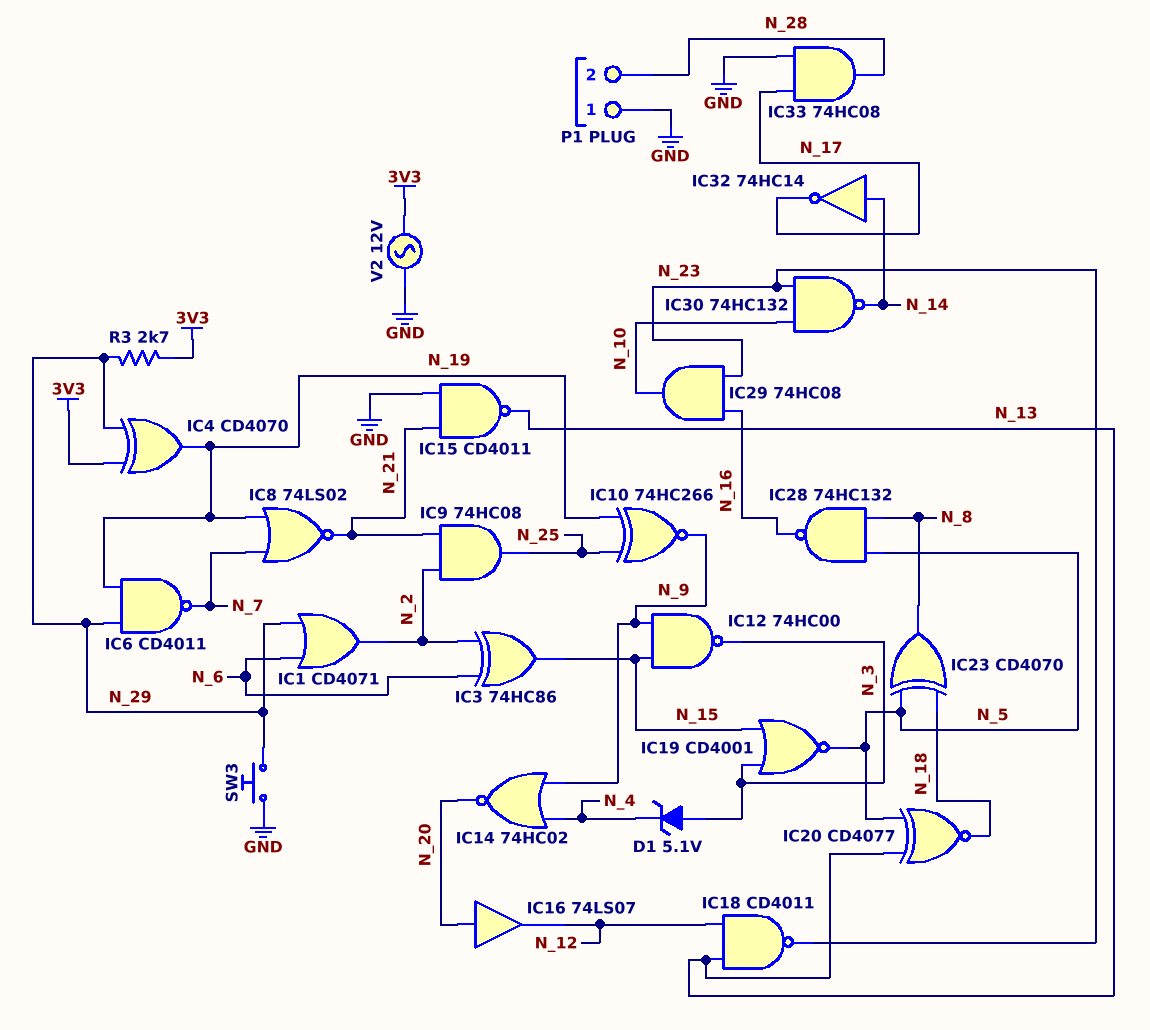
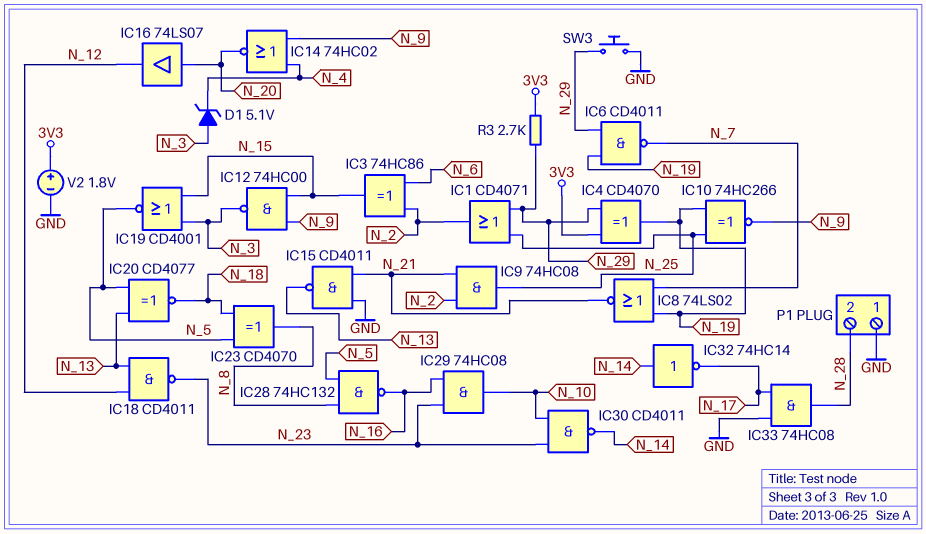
IC1: OR CD4071 (in N_6, in N_29, out N_2) -> OR CD4071 (in N_25, in N_29, out N_2)
IC30: NAND 74HC132 (in N_10, in N_23, out N_14) -> NAND CD4011 (in N_10, in N_23, out N_14)
V2: AC 12V (3V3, GND) -> 1.8V (plus 3V3, minus GND)

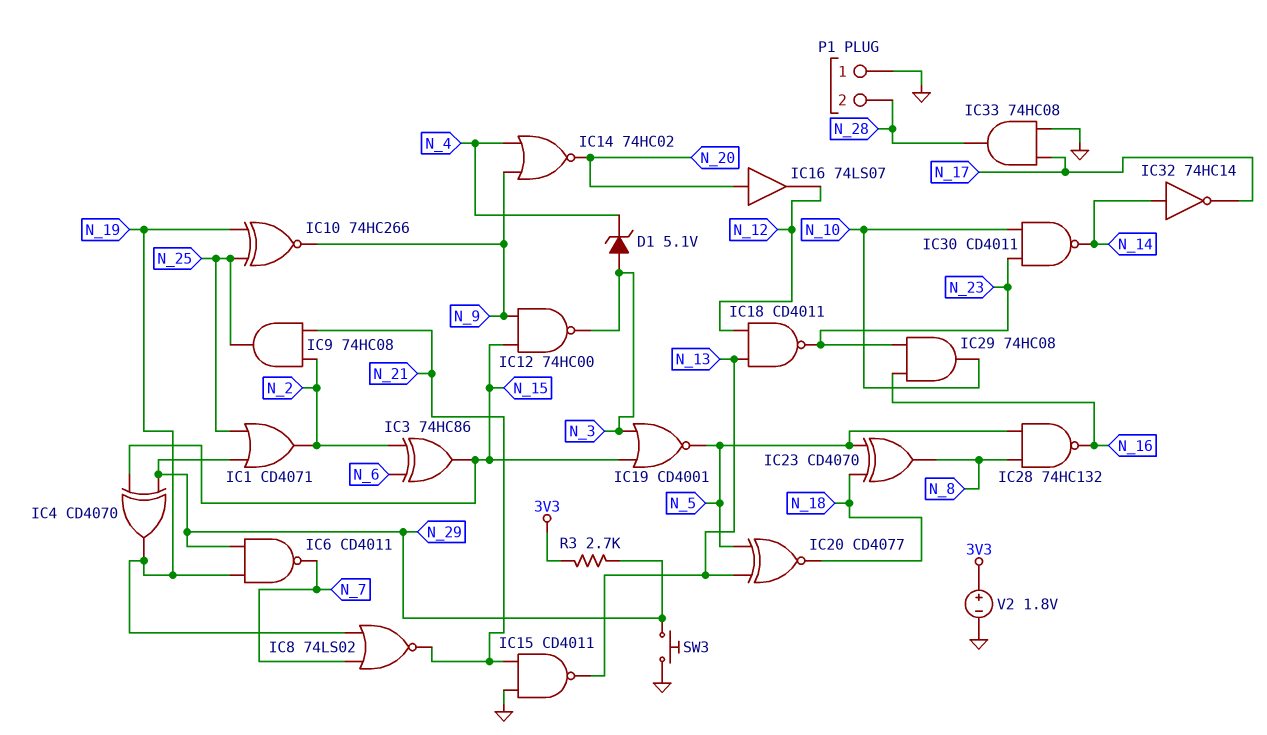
IC4: XOR CD4070 (in 3V3, in N_29, out N_19) -> XOR CD4070 (in N_15, in N_29, out N_19)

